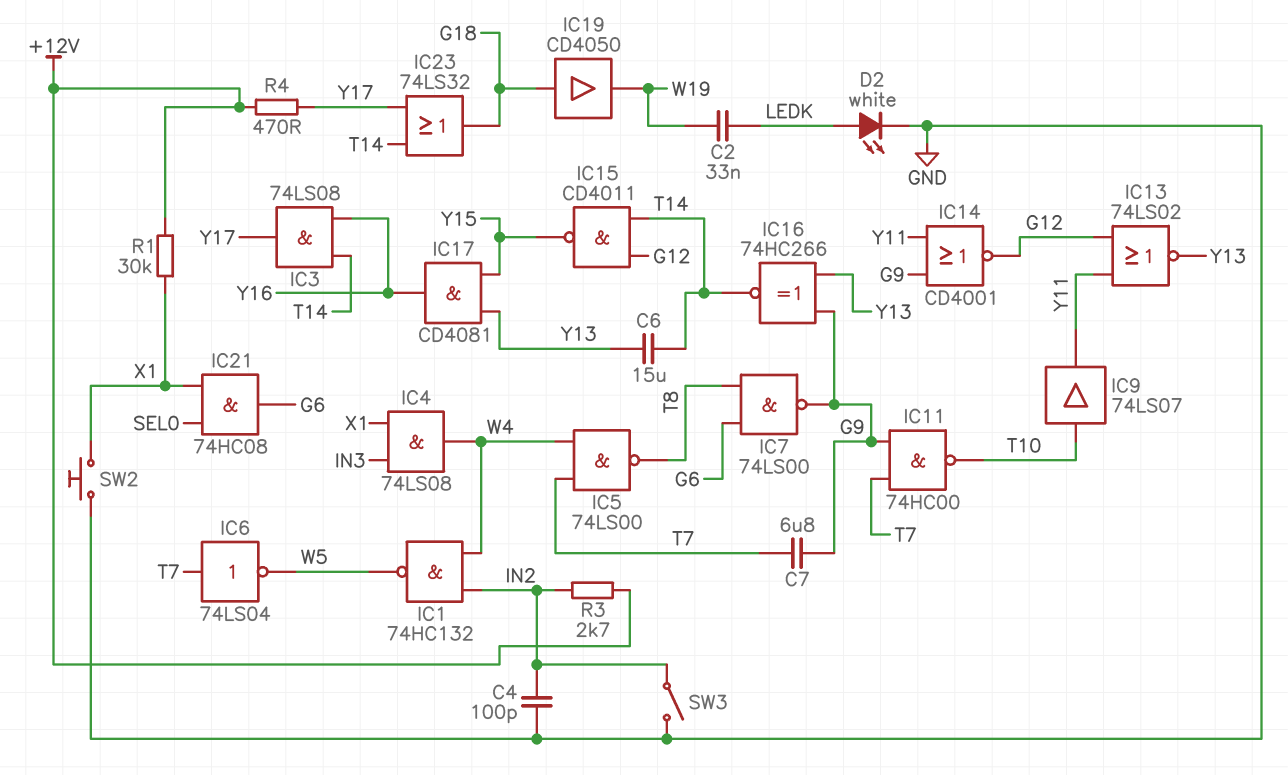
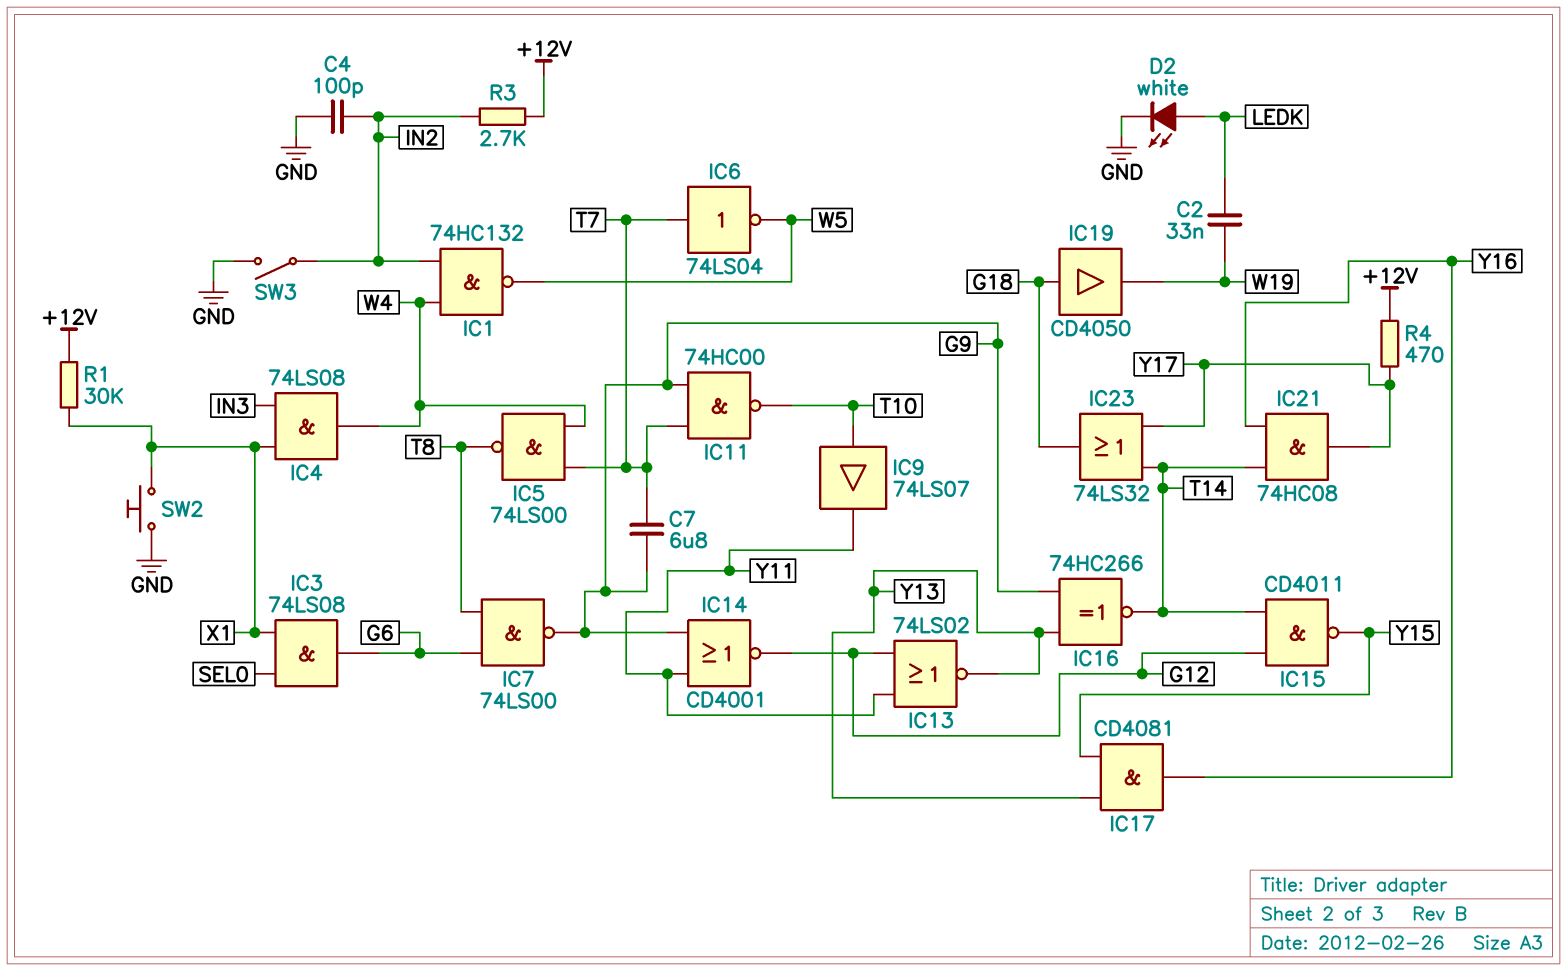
C6: 15uF (T14, Y13) -> none
IC3: AND 74LS08 (in T14, in Y16, out Y17) -> AND 74LS08 (in SEL0, in X1, out G6)
IC21: AND 74HC08 (in SEL0, in X1, out G6) -> AND 74HC08 (in T14, in Y16, out Y17)

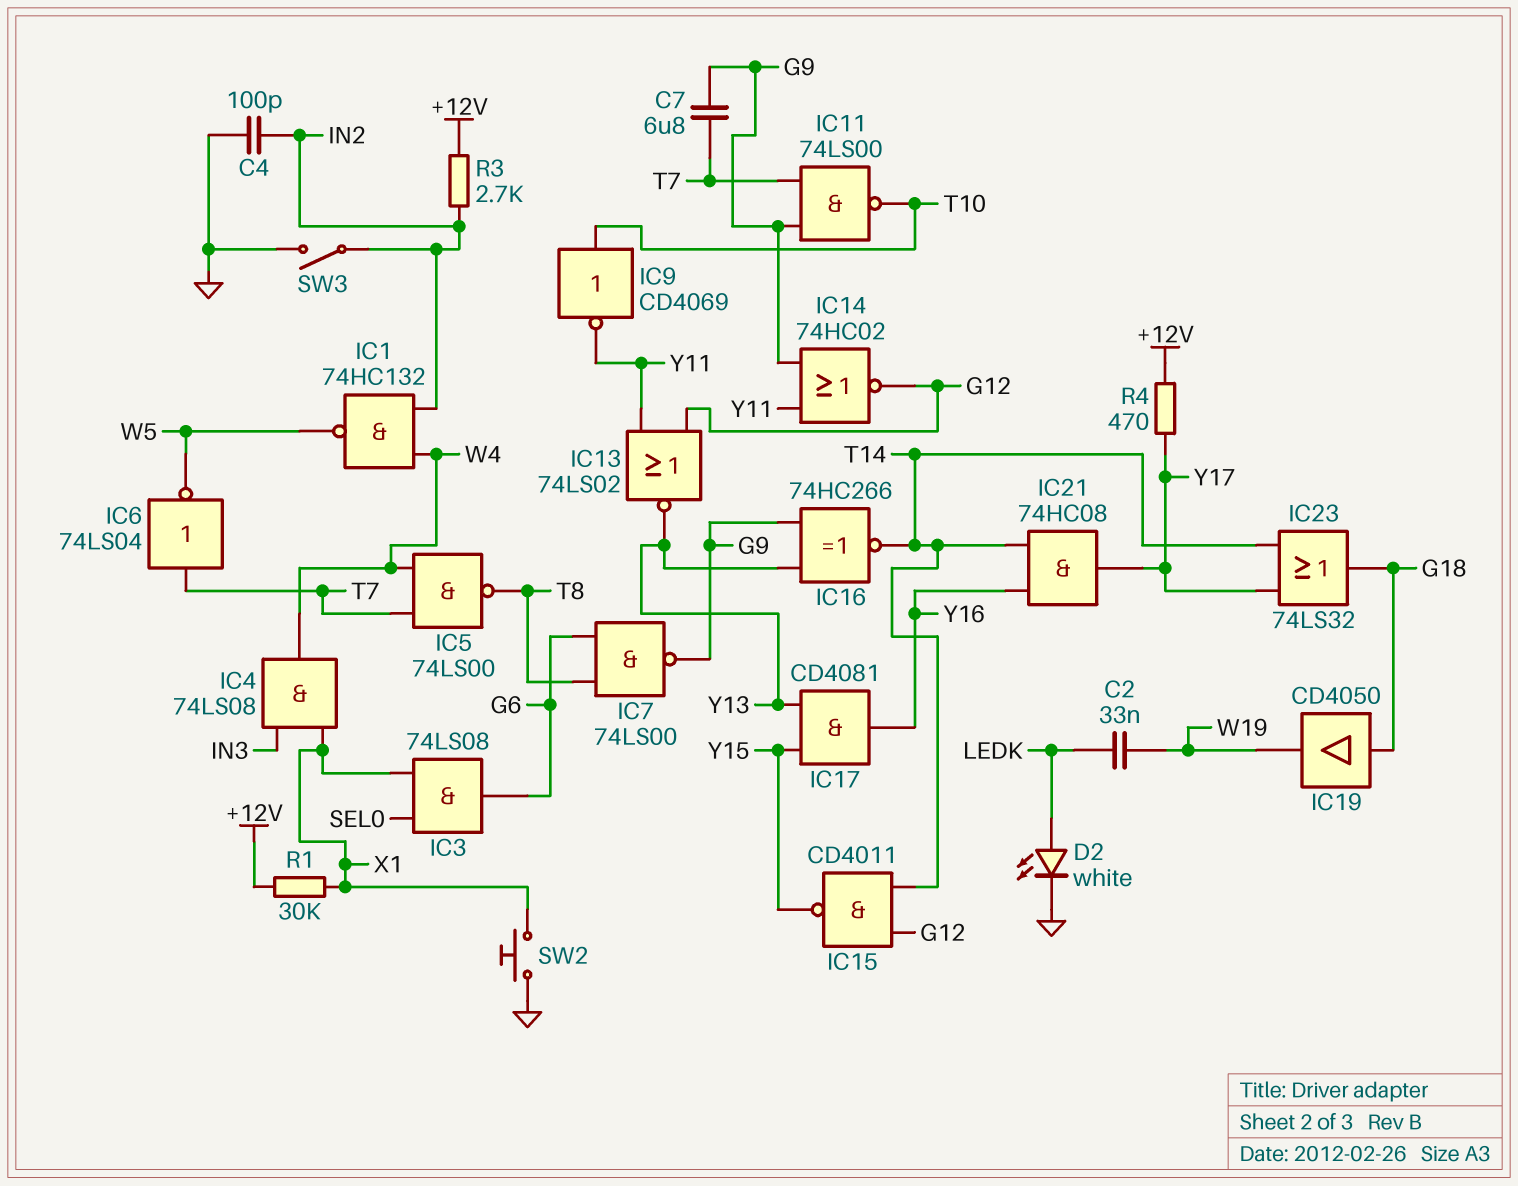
IC9: buffer 74LS07 (in T10, out Y11) -> NOT CD4069 (in T10, out Y11)
IC11: NAND 74HC00 (in G9, in T7, out T10) -> NAND 74LS00 (in G9, in T7, out T10)
IC14: NOR CD4001 (in G9, in Y11, out G12) -> NOR 74HC02 (in G9, in Y11, out G12)

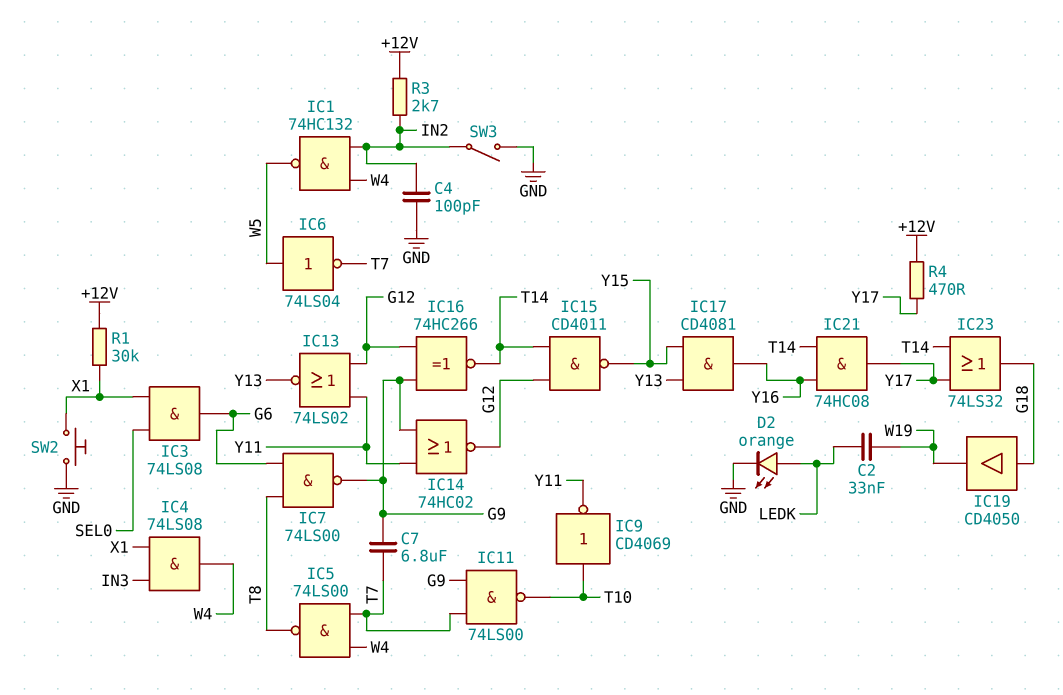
D2: LED white (A LEDK, K GND) -> LED orange (A LEDK, K GND)
IC6: NOT 74LS04 (in T7, out W5) -> NOT 74LS04 (in W5, out T7)
IC16: XNOR 74HC266 (in G9, in Y13, out T14) -> XNOR 74HC266 (in G9, in G12, out T14)

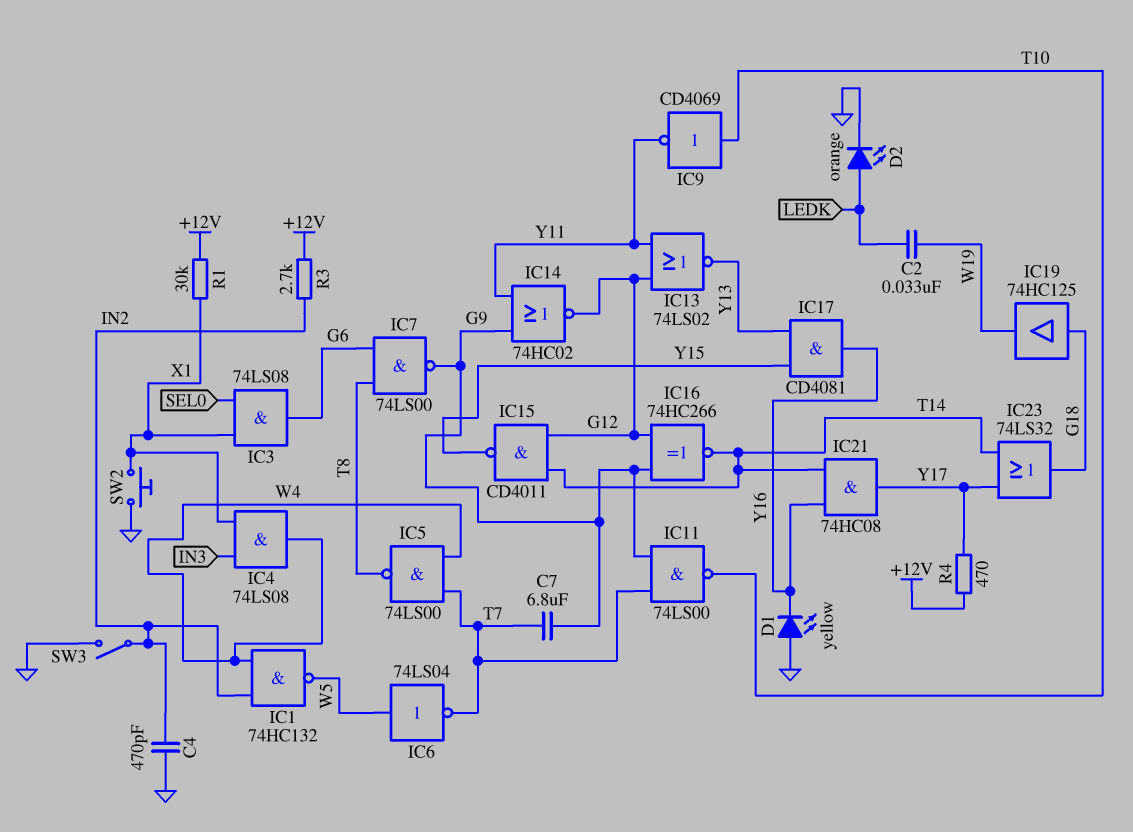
C4: 100pF (GND, IN2) -> 470pF (GND, IN2)
D1: none -> LED yellow (A GND, K Y16)
IC19: buffer CD4050 (in G18, out W19) -> buffer 74HC125 (in G18, out W19)

